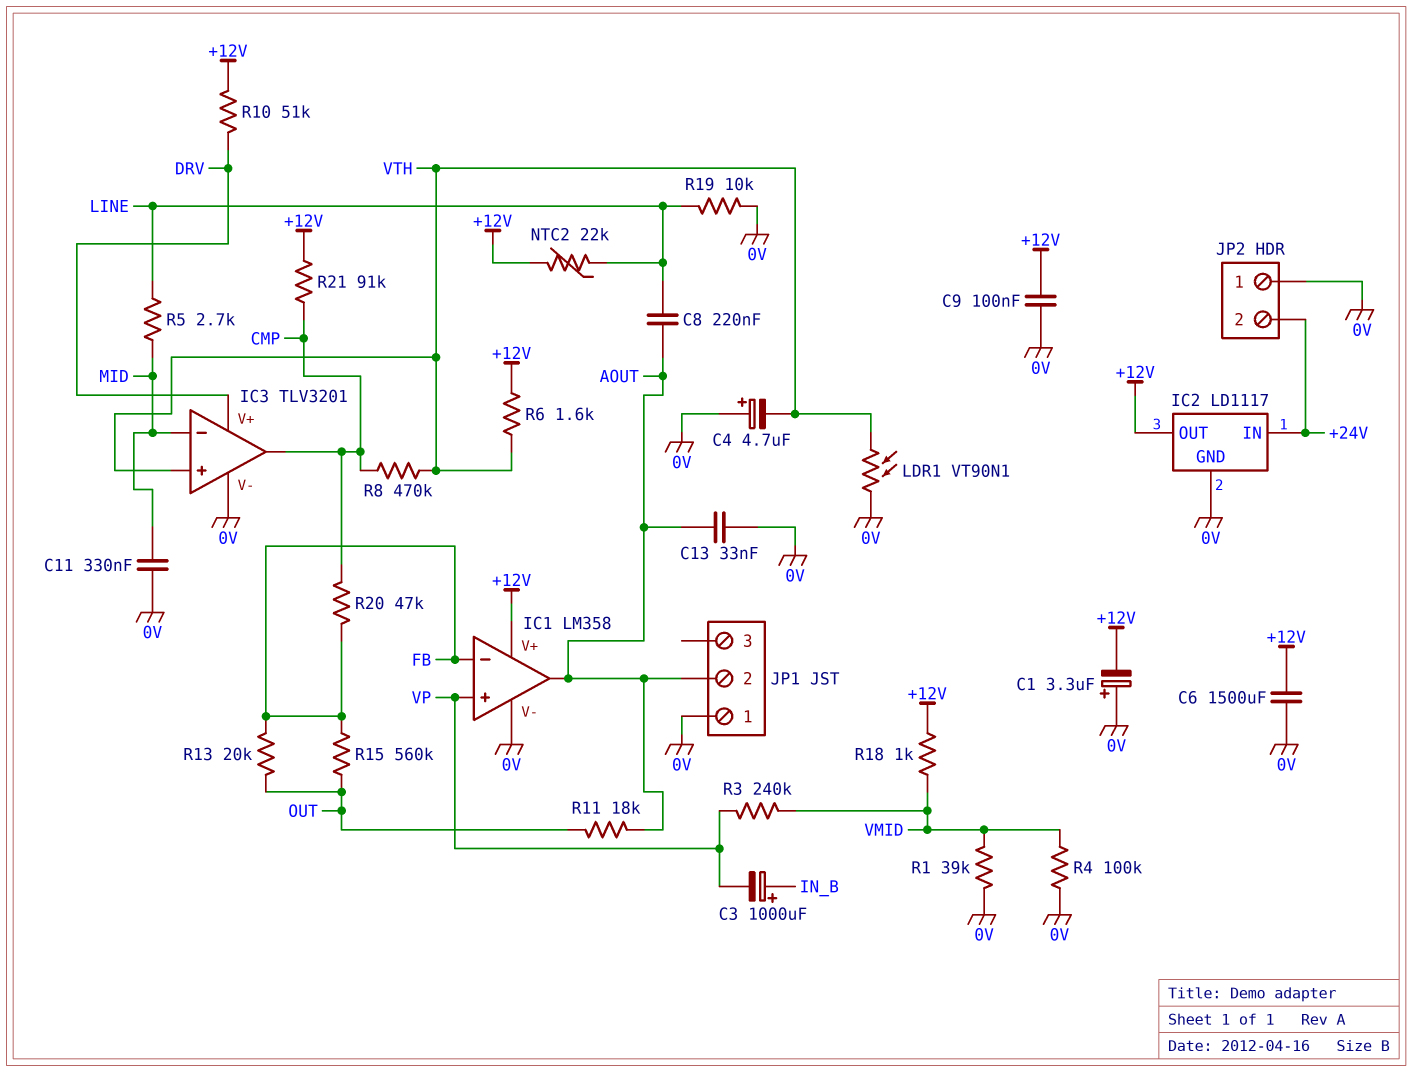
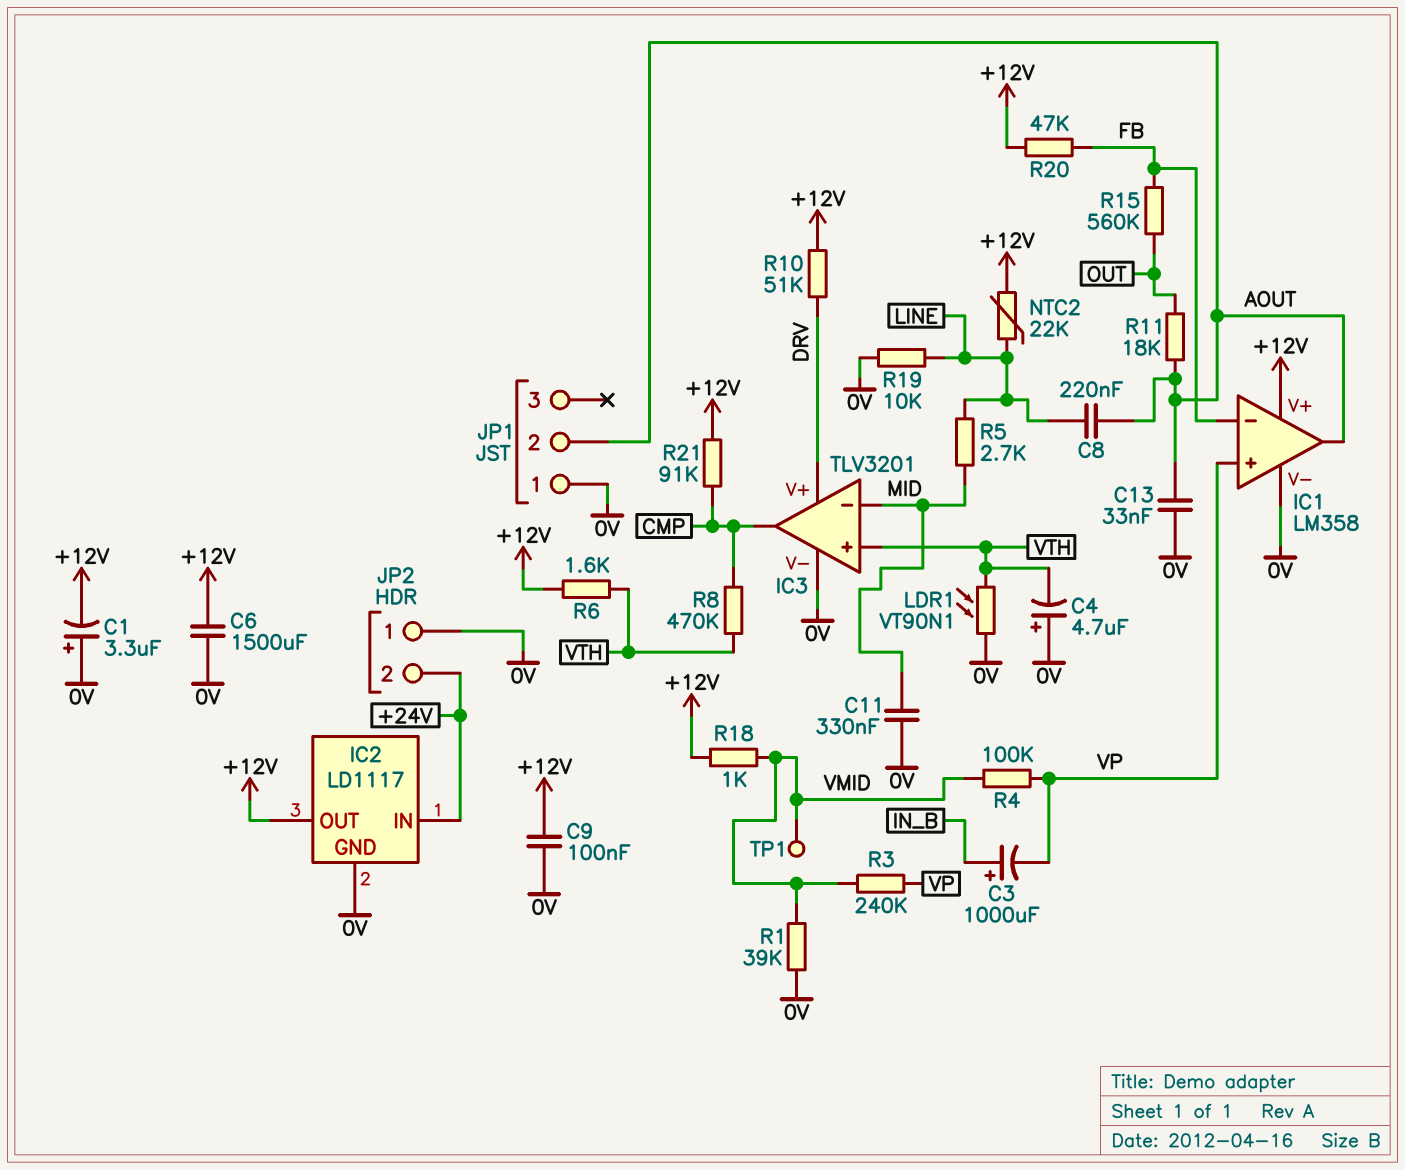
R4: 100k (0V, VMID) -> 100k (VMID, VP)
R13: 20k (FB, OUT) -> none
R20: 47k (CMP, FB) -> 47k (+12V, FB)
TP1: none -> test point (VMID)

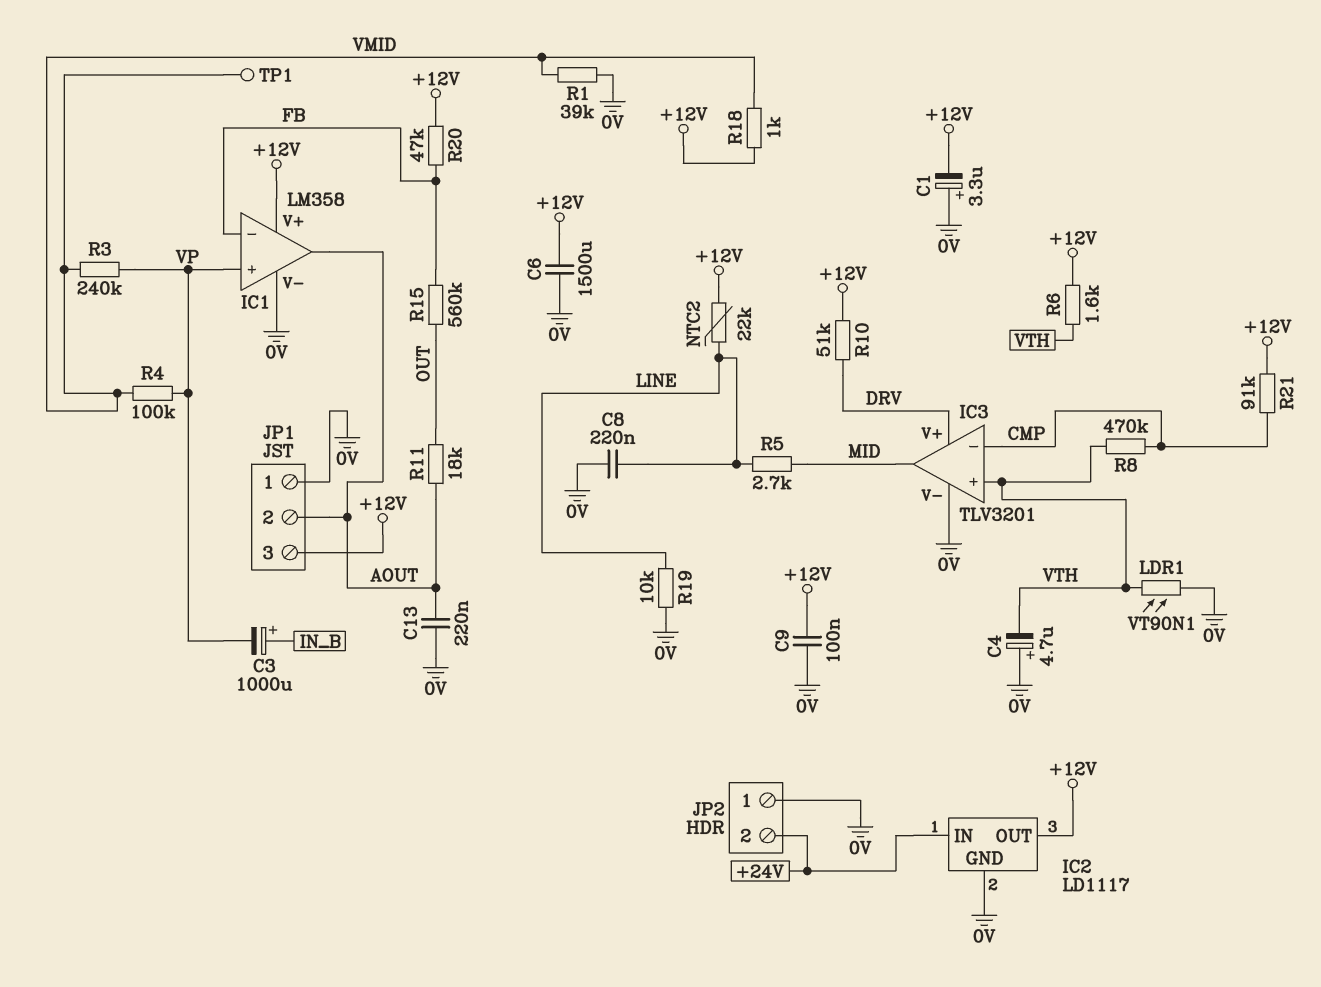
C8: 220nF (AOUT, LINE) -> 220nF (0V, LINE)
C11: 330nF (0V, MID) -> none
C13: 33nF (0V, AOUT) -> 220nF (0V, AOUT)
IC3 pin in-: MID -> CMP
IC3 pin out: CMP -> MID
JP1 pin 3: none -> +12V

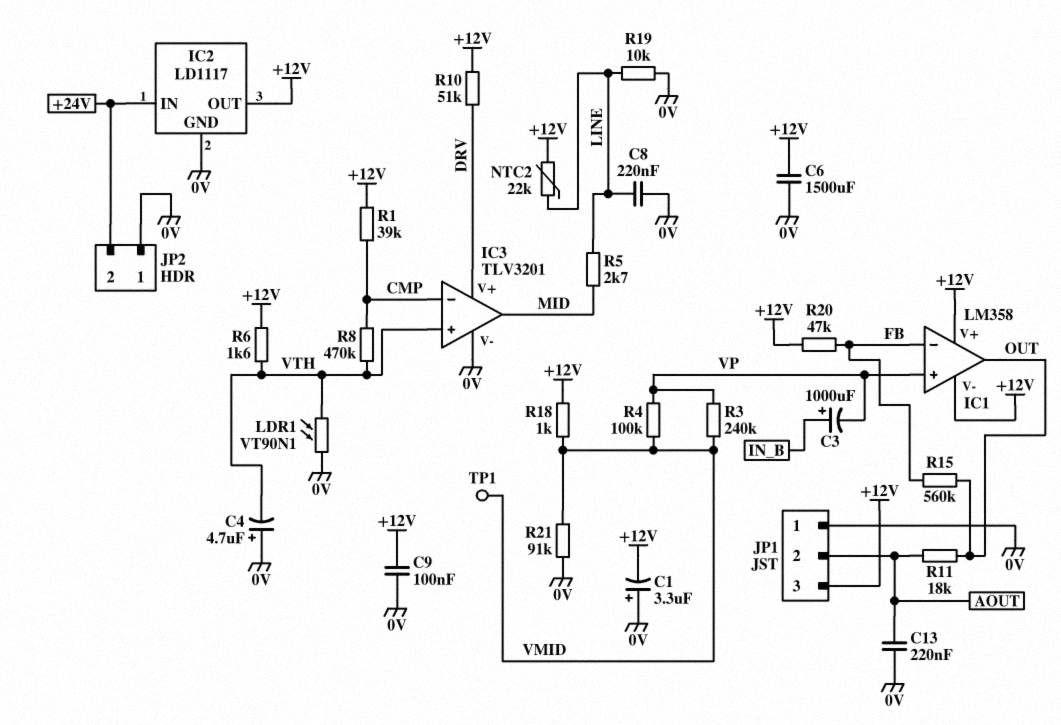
IC1 pin V-: 0V -> +12V
IC1 pin out: AOUT -> OUT
R1: 39k (0V, VMID) -> 39k (+12V, CMP)
R21: 91k (+12V, CMP) -> 91k (0V, VMID)

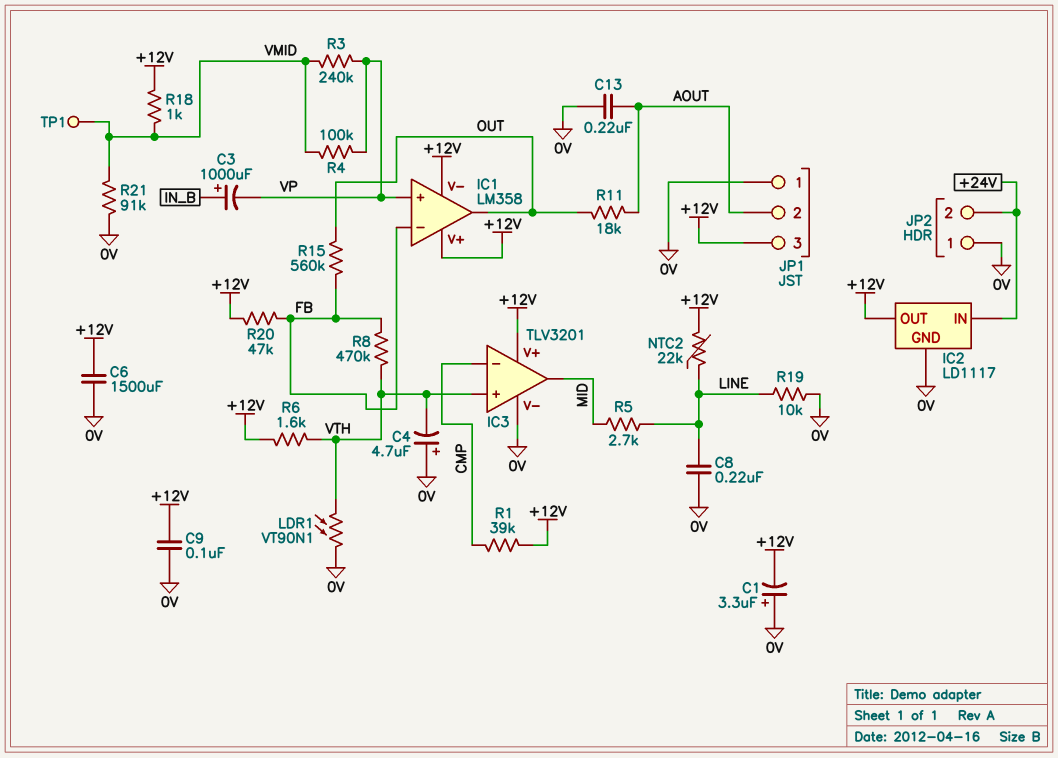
IC3 pin V+: DRV -> +12V
R8: 470k (CMP, VTH) -> 470k (FB, VTH)
R10: 51k (+12V, DRV) -> none

